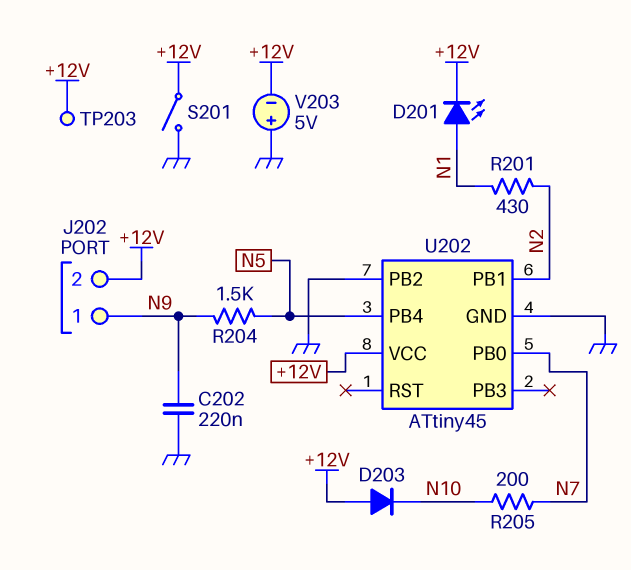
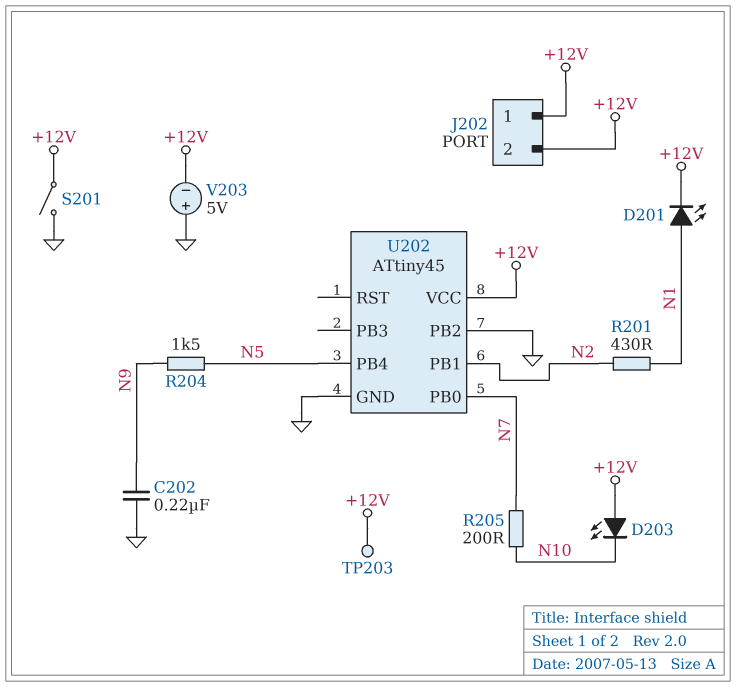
D203: diode (A +12V, K N10) -> LED (A +12V, K N10)
J202 pin 1: N9 -> +12V

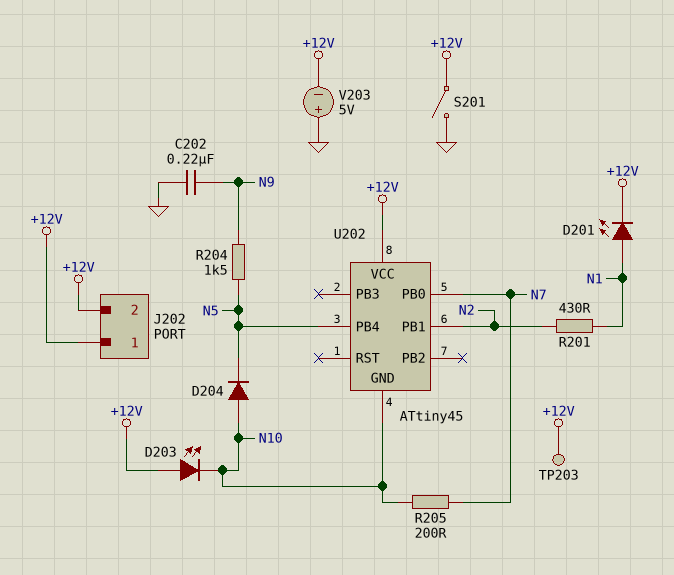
D204: none -> diode (A N10, K N5)
U202 pin GND: GND -> N10
U202 pin PB2: GND -> none

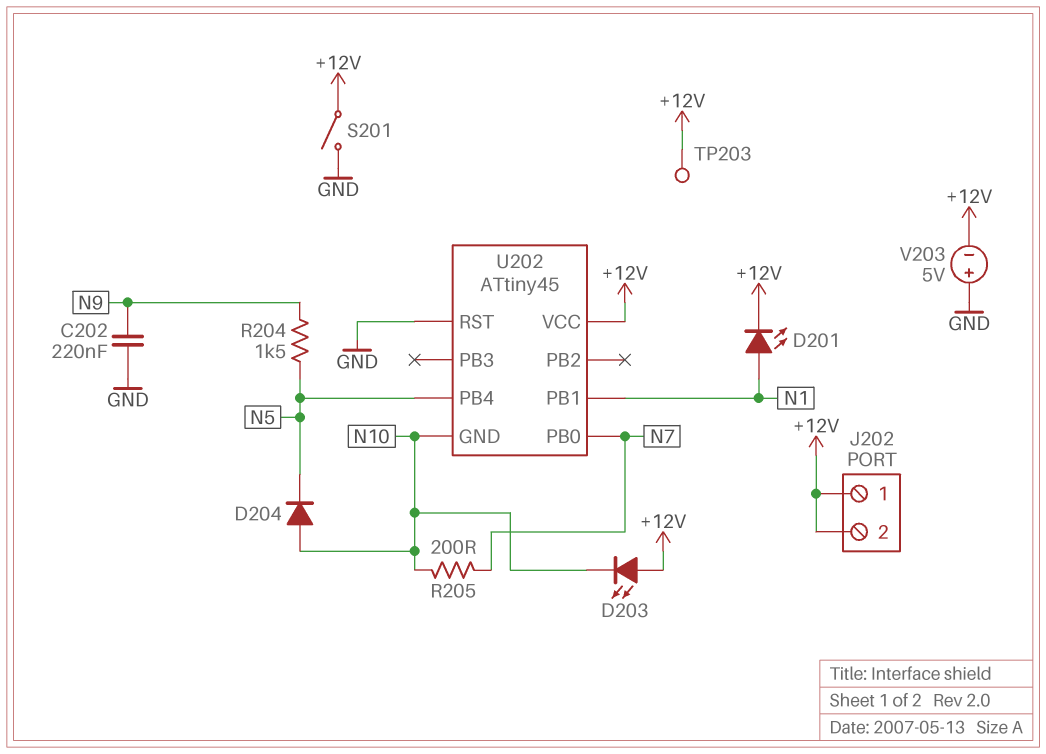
R201: 430 (N1, N2) -> none
U202 pin PB1: N2 -> N1
U202 pin RST: none -> GND

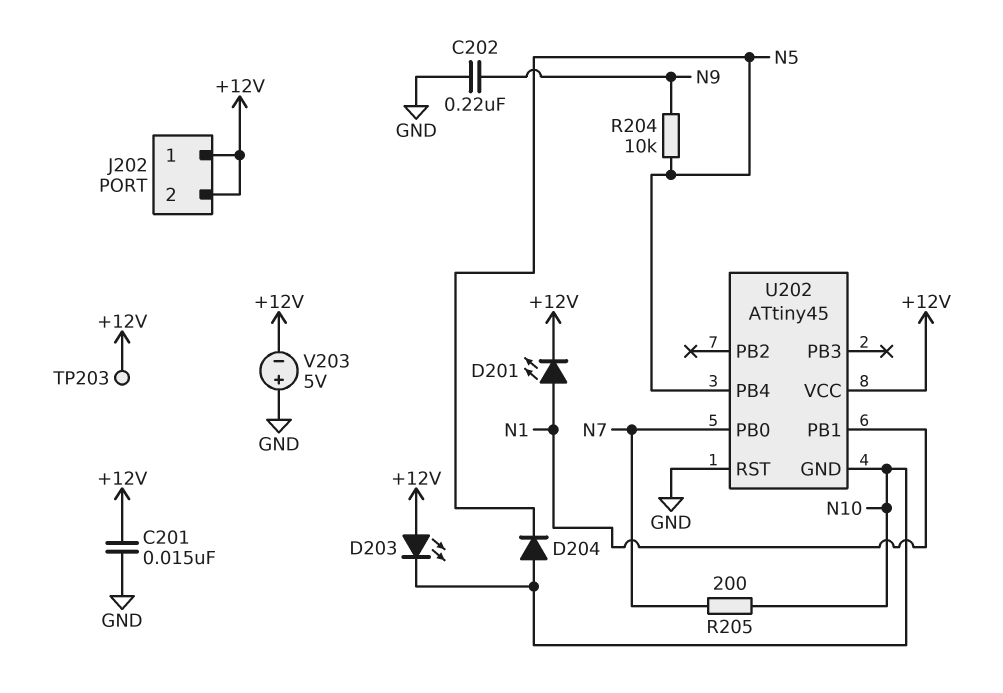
C201: none -> 15nF (+12V, GND)
R204: 1.5k (N5, N9) -> 10k (N5, N9)
S201: switch (+12V, GND) -> none

